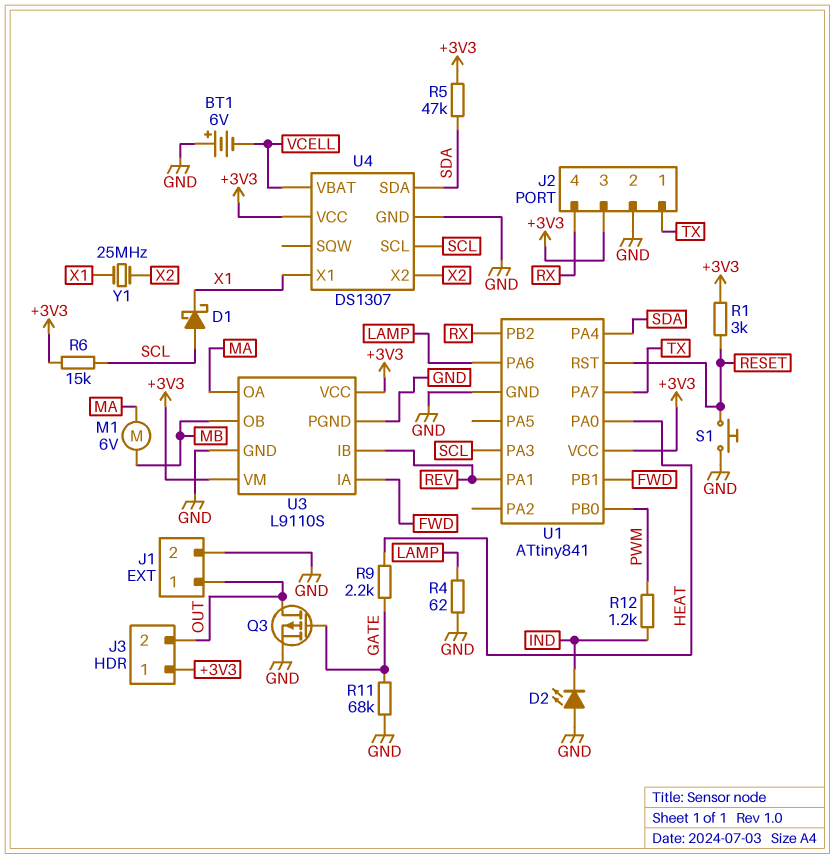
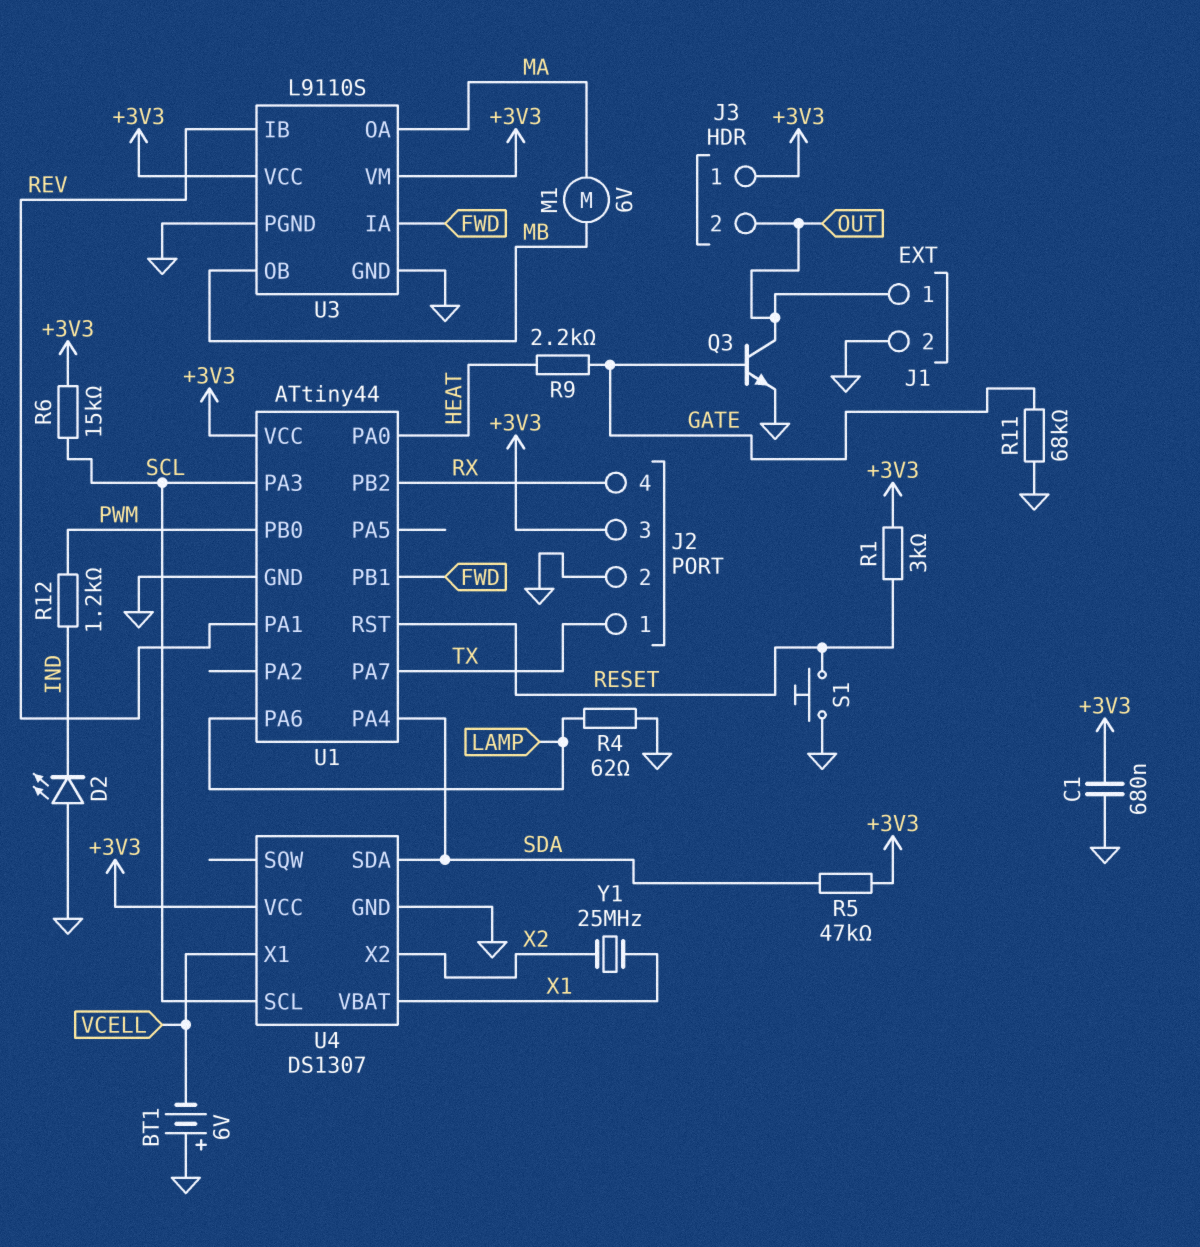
C1: none -> 680nF (+3V3, GND)
D1: schottky (A SCL, K X1) -> none
Q3: PMOS (G GATE, D OUT, S GND) -> NPN (B GATE, C OUT, E GND)
U1: ATtiny841 -> ATtiny44
U4 pin VBAT: VCELL -> X1
U4 pin X1: X1 -> VCELL

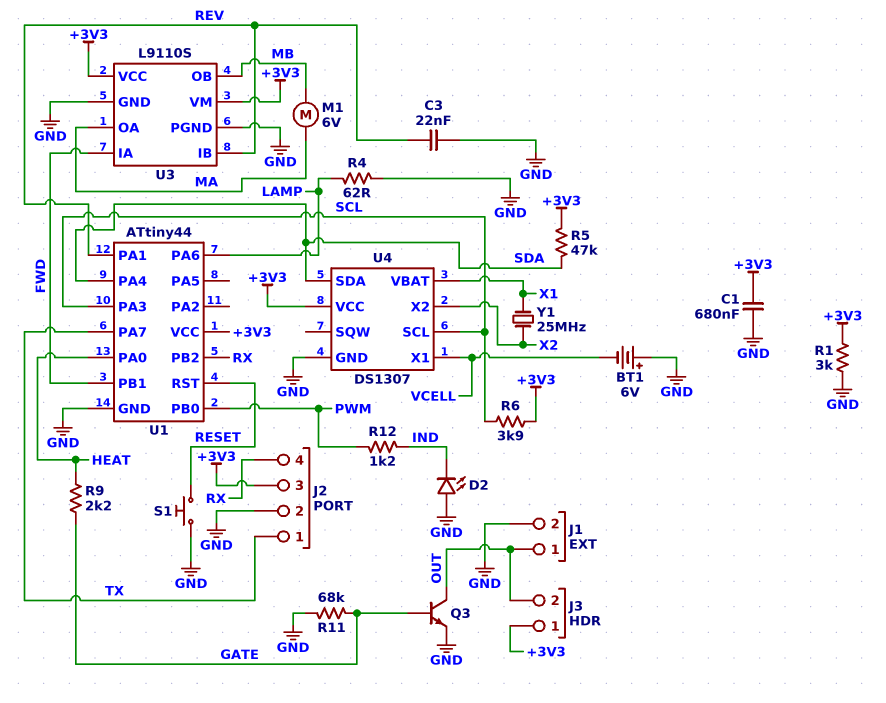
C3: none -> 22nF (GND, REV)
R1: 3k (+3V3, RESET) -> 3k (+3V3, GND)
R6: 15k (+3V3, SCL) -> 3.9k (+3V3, SCL)

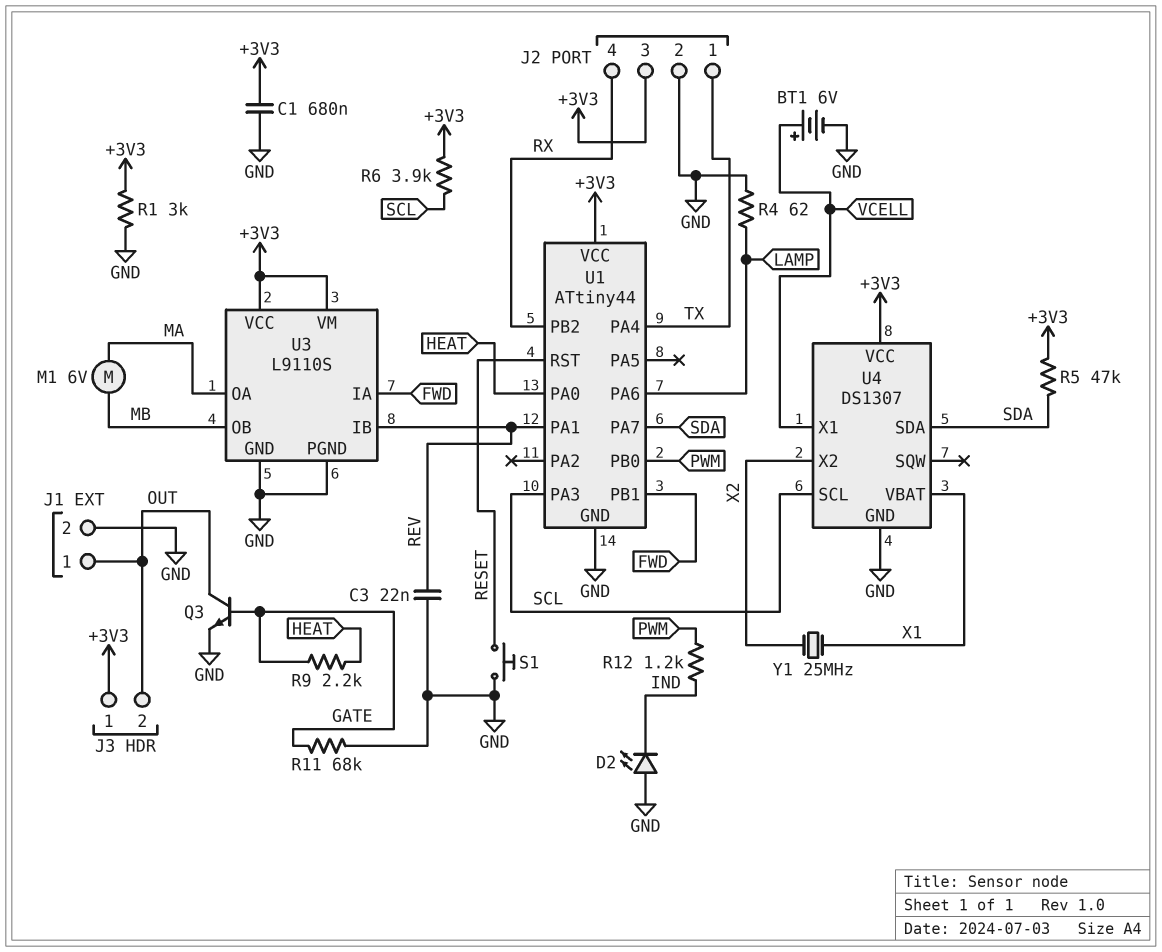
BT1: 6V (plus GND, minus VCELL) -> 6V (plus VCELL, minus GND)
U1 pin PA4: SDA -> TX
U1 pin PA7: TX -> SDA

